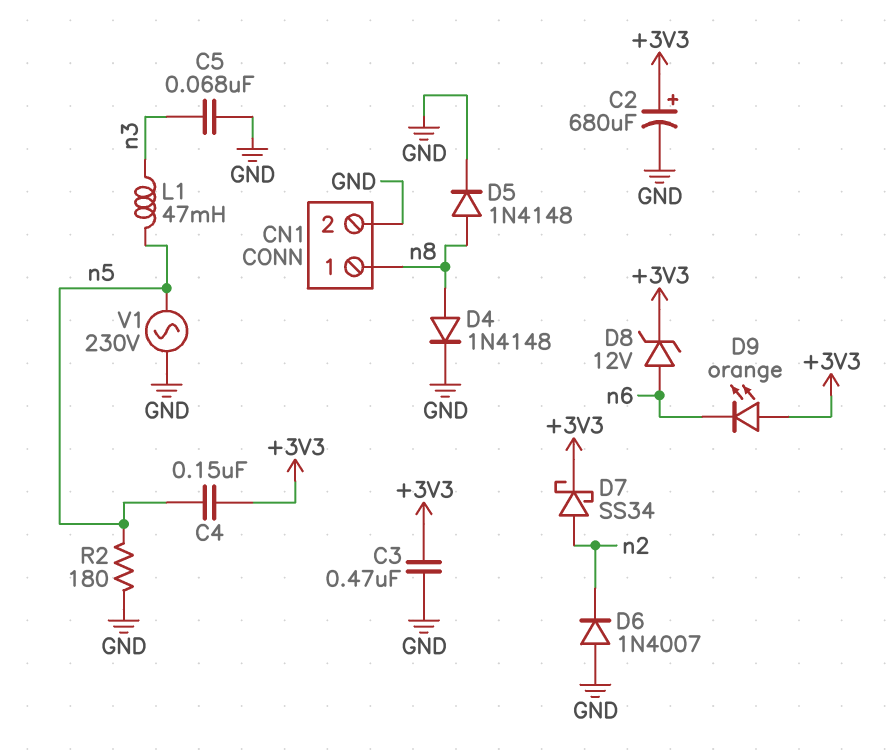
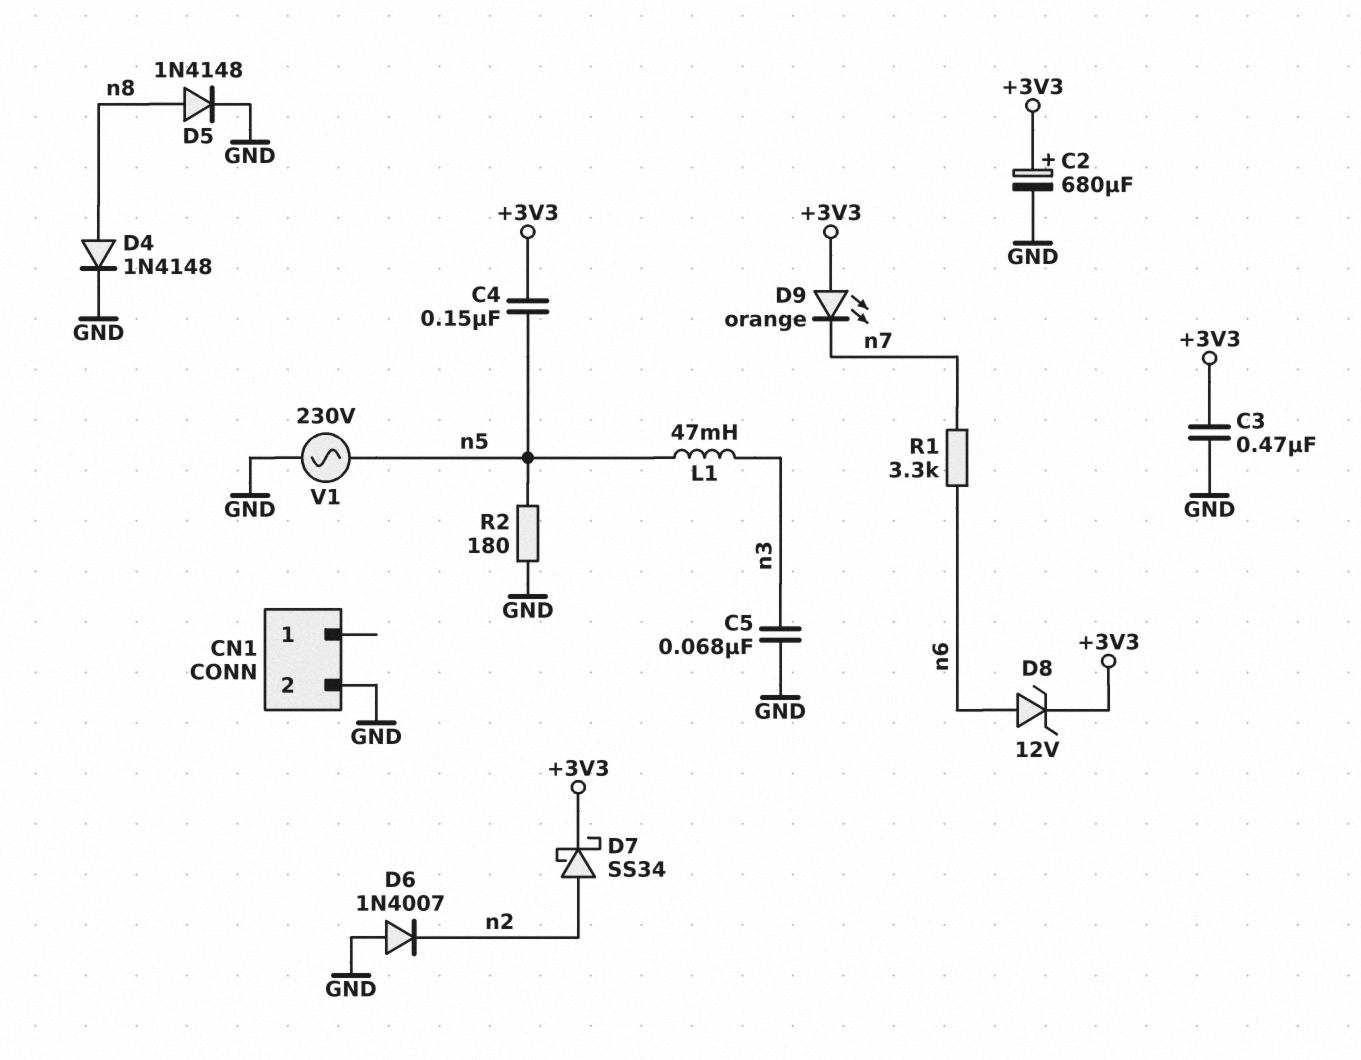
CN1 pin 1: n8 -> none
D9: LED orange (A +3V3, K n6) -> LED orange (A +3V3, K n7)
R1: none -> 3.3k (n6, n7)

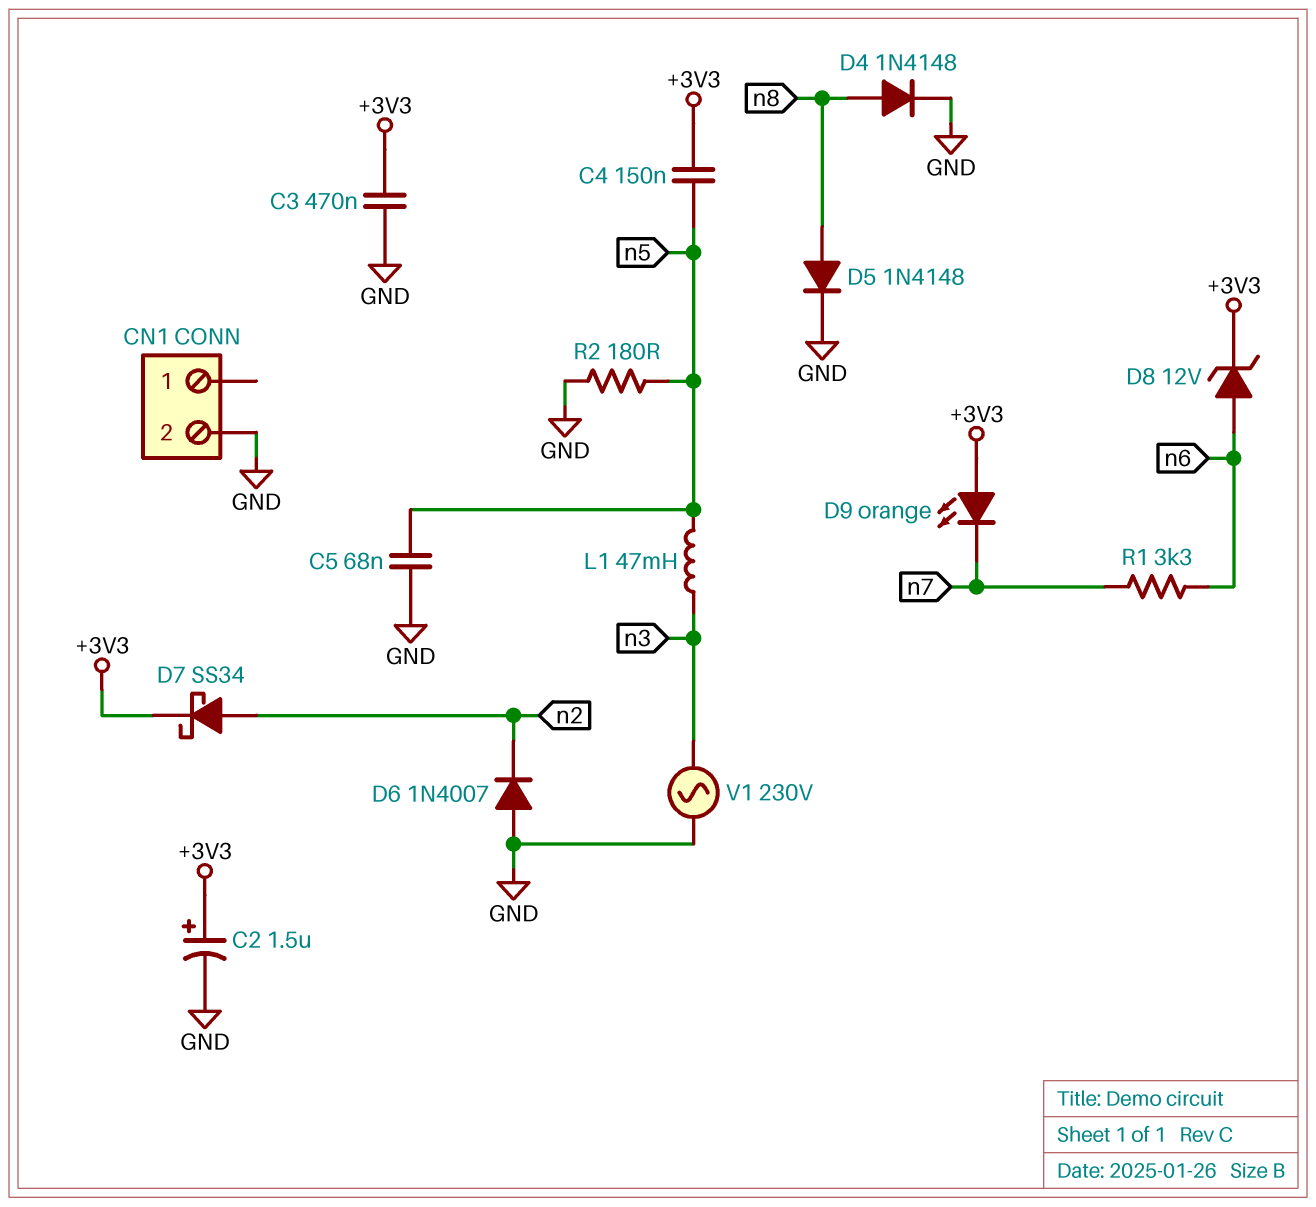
C2: 680uF (plus +3V3, minus GND) -> 1.5uF (plus +3V3, minus GND)
C5: 68nF (GND, n3) -> 68nF (GND, n5)
V1: AC 230V (GND, n5) -> AC 230V (GND, n3)

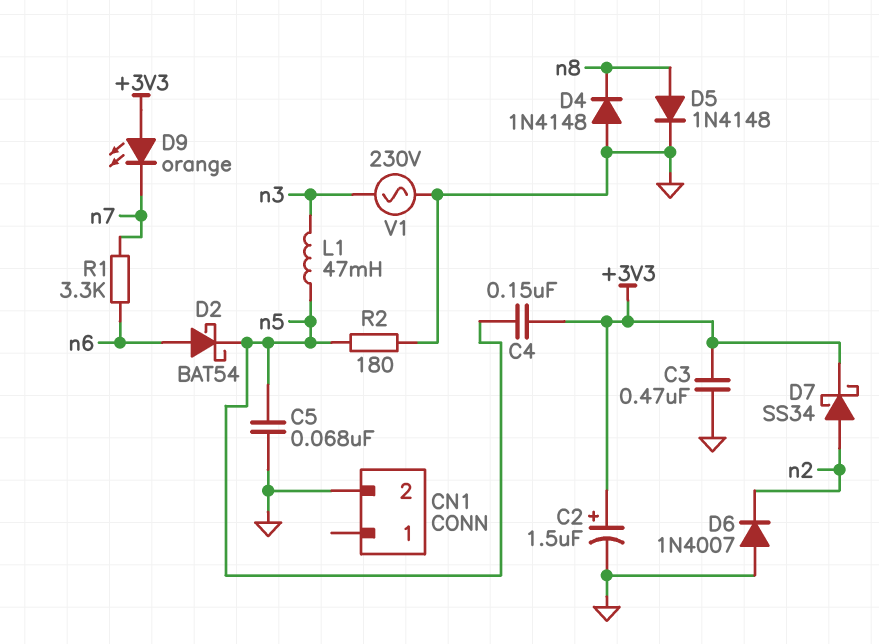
D2: none -> schottky BAT54 (A n6, K n5)
D4: diode 1N4148 (A n8, K GND) -> diode 1N4148 (A GND, K n8)
D8: zener 12V (A n6, K +3V3) -> none

